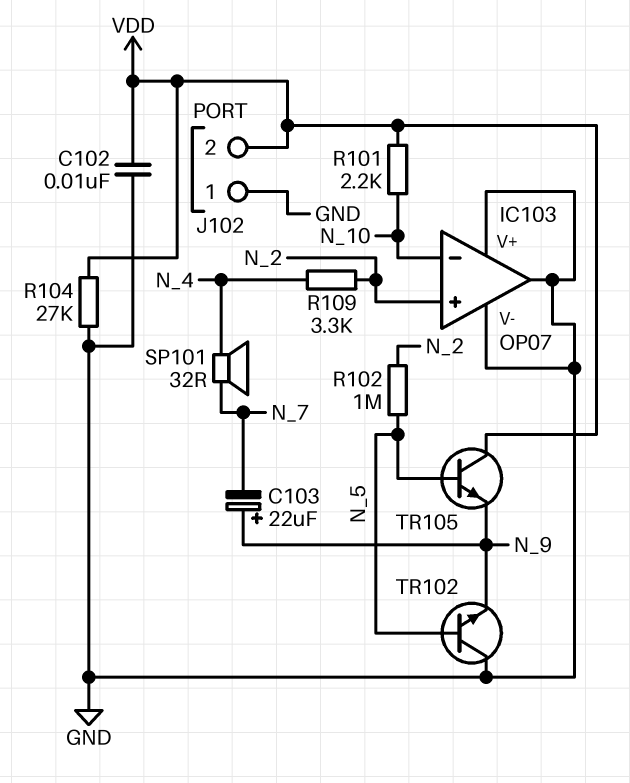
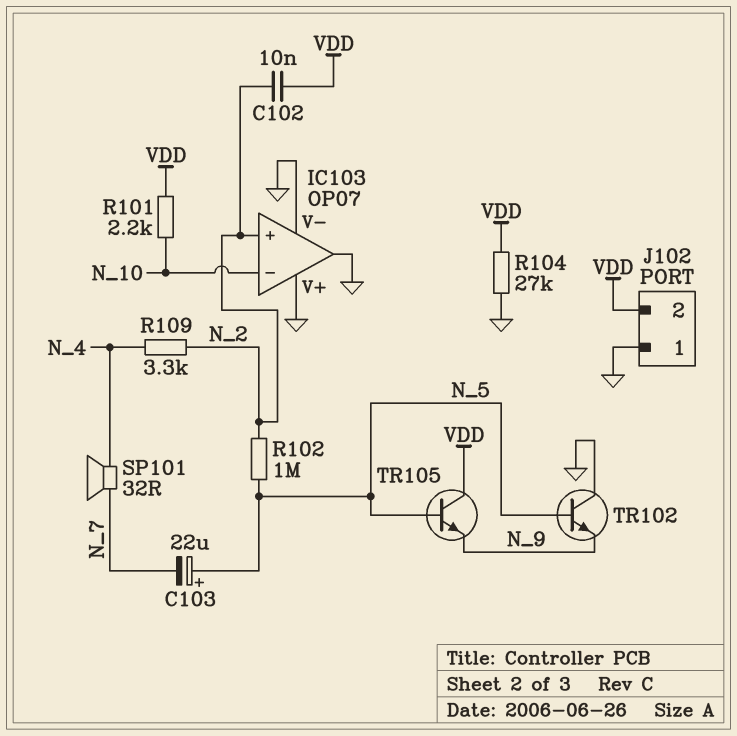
C102: 10nF (GND, VDD) -> 10nF (N_2, VDD)
C103: 22uF (plus N_9, minus N_7) -> 22uF (plus N_5, minus N_7)

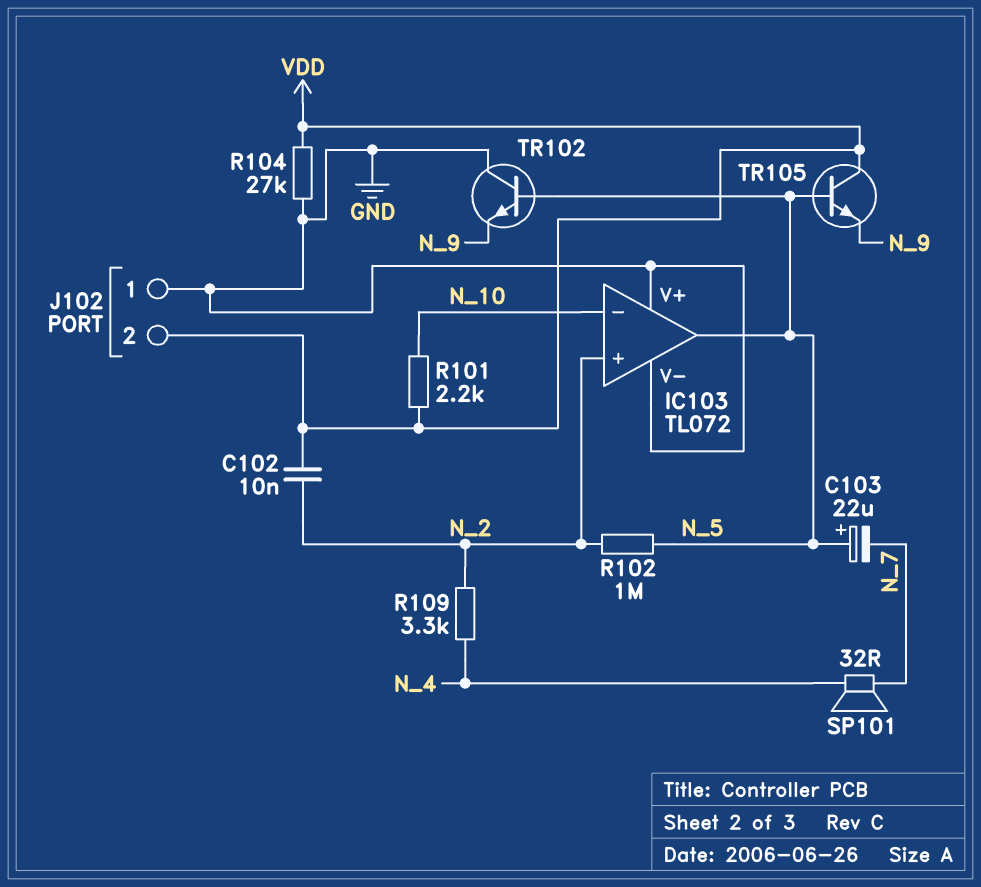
IC103: OP07 -> TL072
IC103 pin out: GND -> N_5

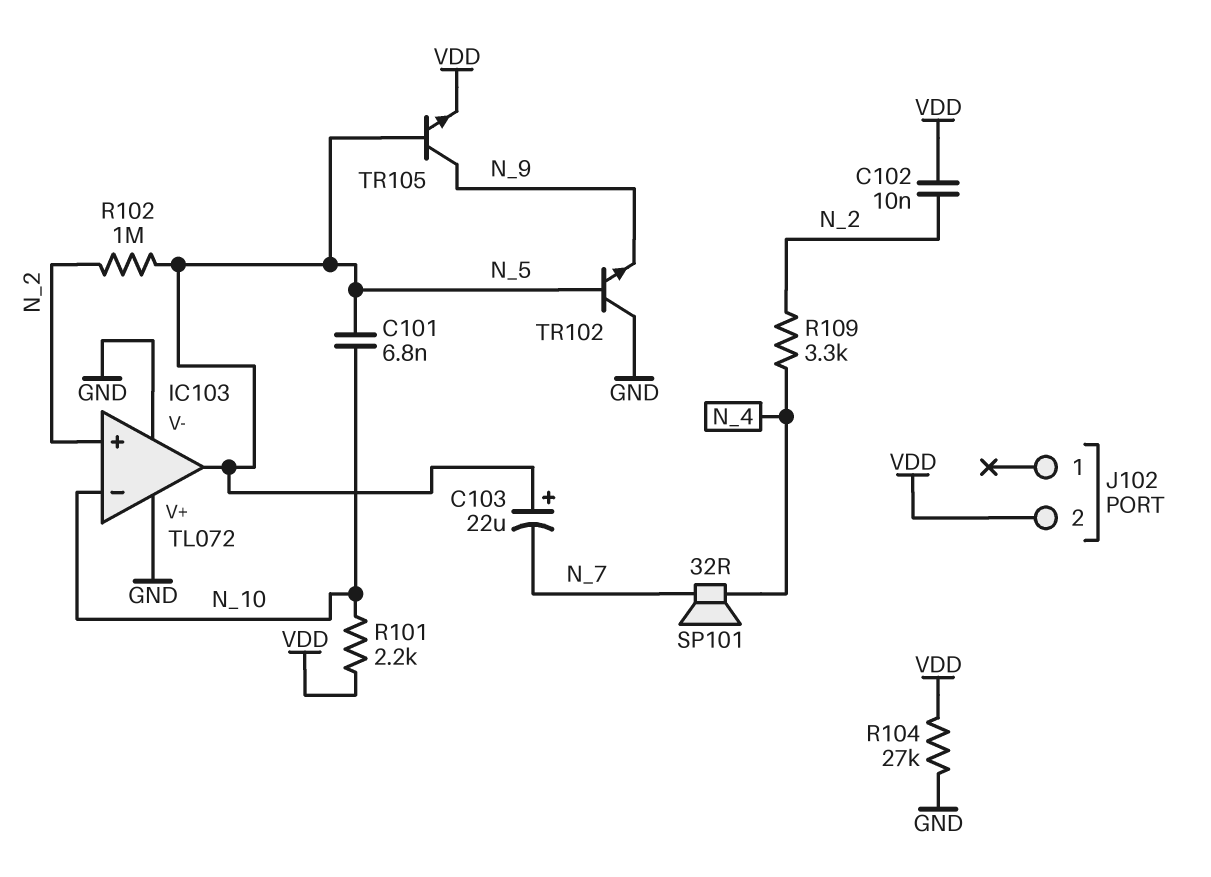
C101: none -> 6.8nF (N_5, N_10)
J102 pin 1: GND -> none
TR105: NPN (B N_5, C VDD, E N_9) -> NPN (B N_5, C N_9, E VDD)

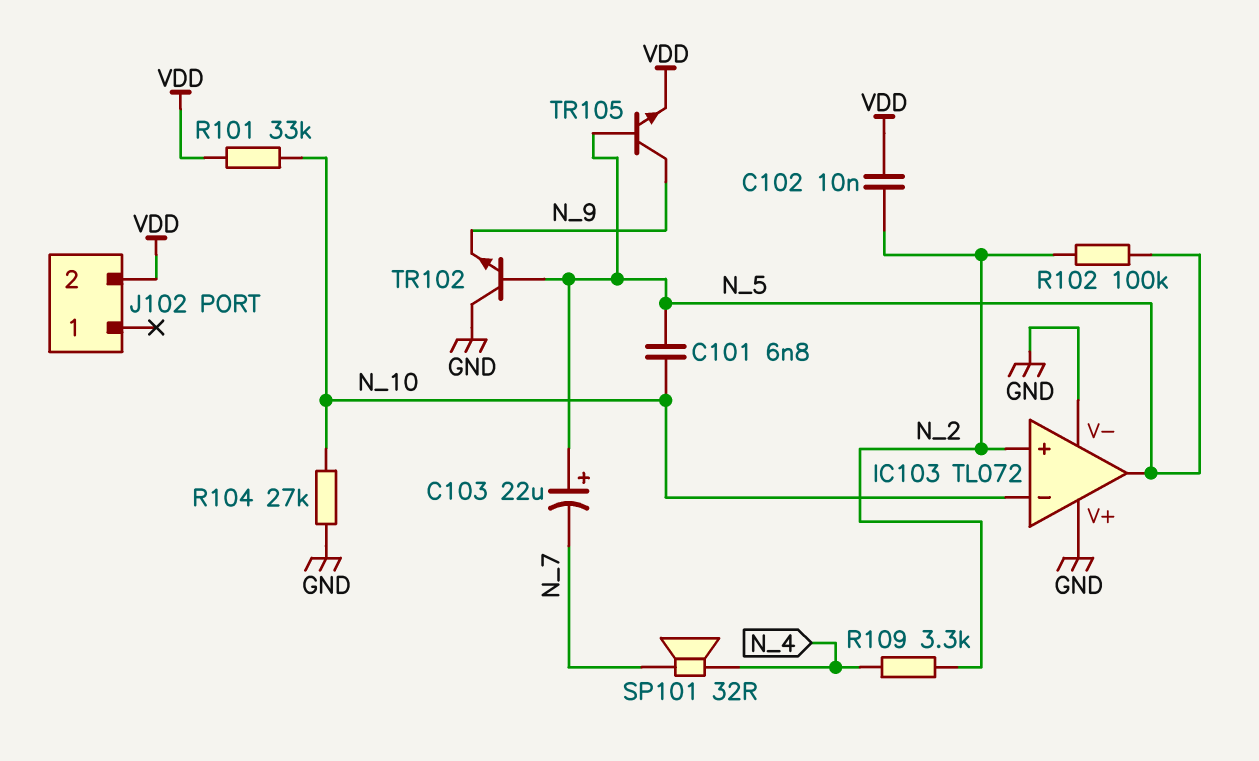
R101: 2.2k (N_10, VDD) -> 33k (N_10, VDD)
R102: 1M (N_2, N_5) -> 100k (N_2, N_5)
R104: 27k (GND, VDD) -> 27k (GND, N_10)

